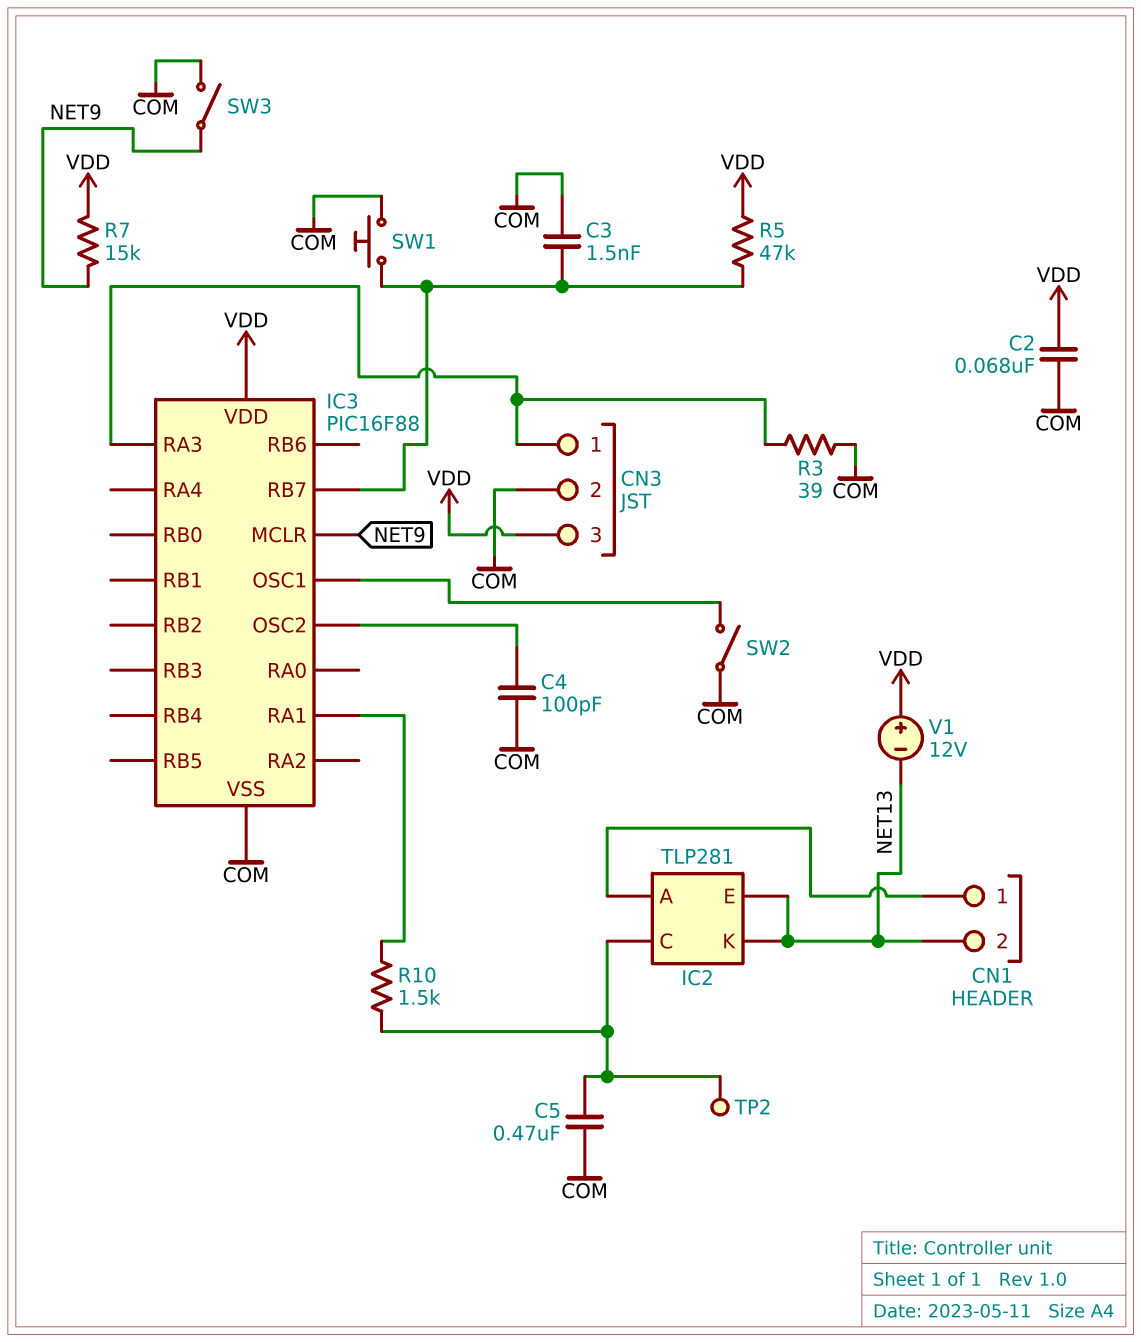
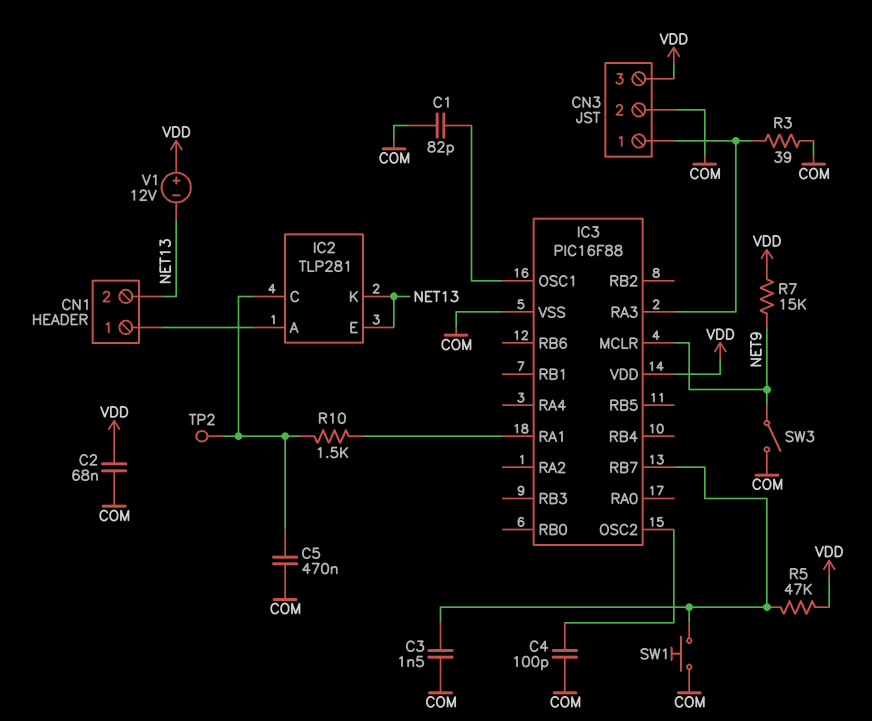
C1: none -> 82pF (COM, IC3/OSC1)
SW2: switch (COM, IC3/OSC1) -> none

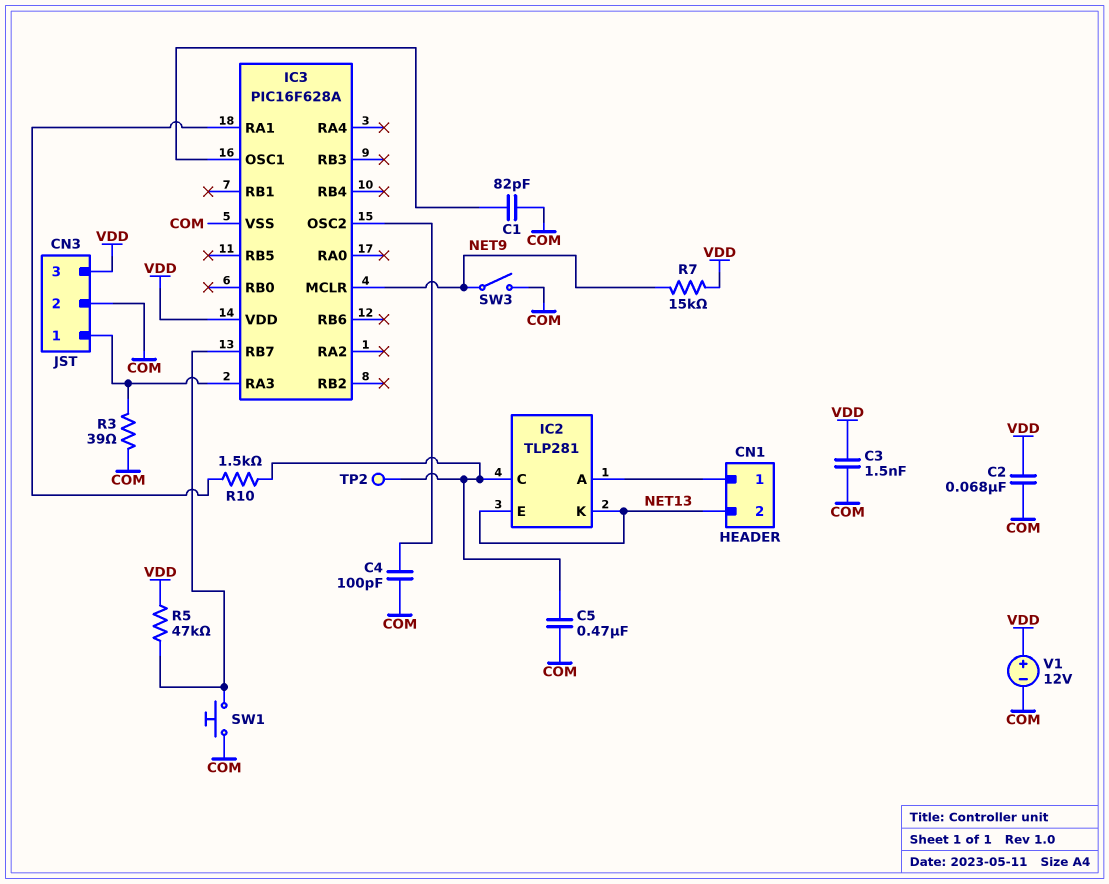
C3: 1.5nF (COM, IC3/RB7) -> 1.5nF (COM, VDD)
IC3: PIC16F88 -> PIC16F628A
V1: 12V (plus VDD, minus NET13) -> 12V (plus VDD, minus COM)

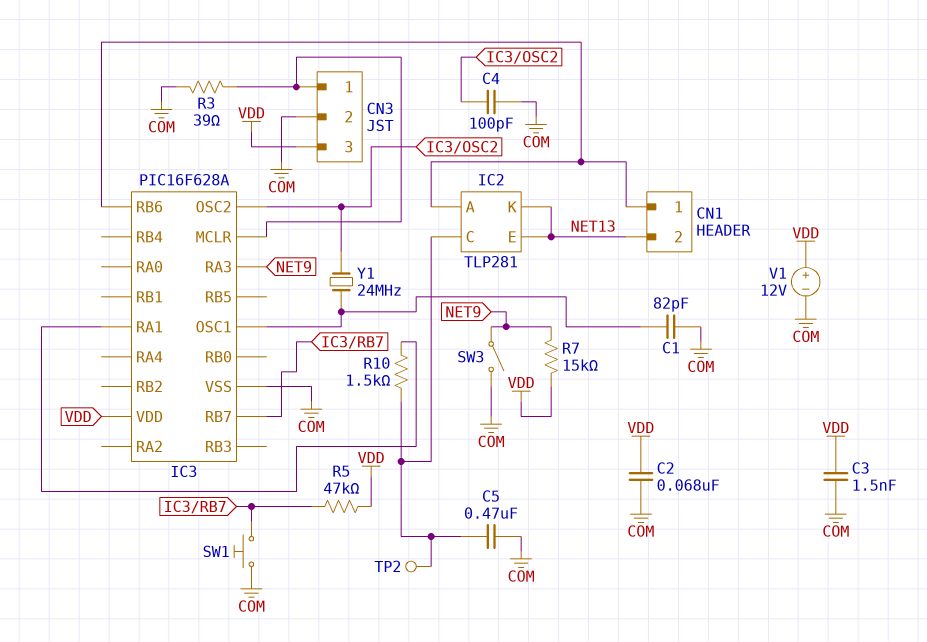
IC3 pin MCLR: NET9 -> CN3/1
IC3 pin RA3: CN3/1 -> NET9
IC3 pin RB6: none -> CN1/1
Y1: none -> 24MHz (IC3/OSC1, IC3/OSC2)

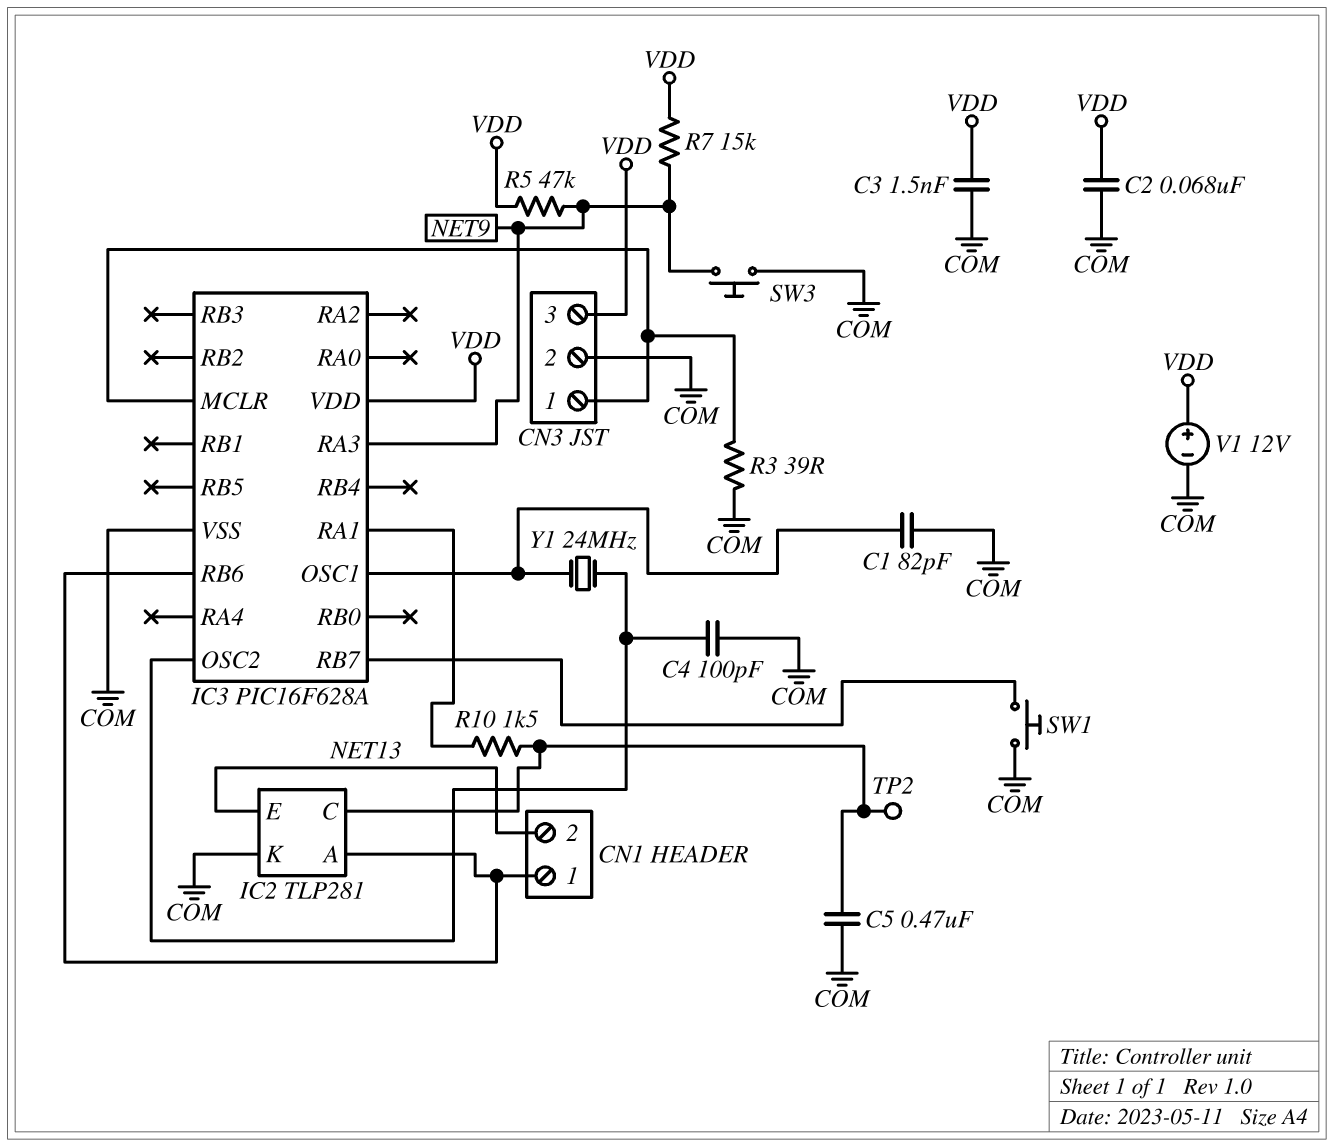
IC2 pin K: NET13 -> COM
R5: 47k (IC3/RB7, VDD) -> 47k (NET9, VDD)
SW3: switch (COM, NET9) -> button (COM, NET9)

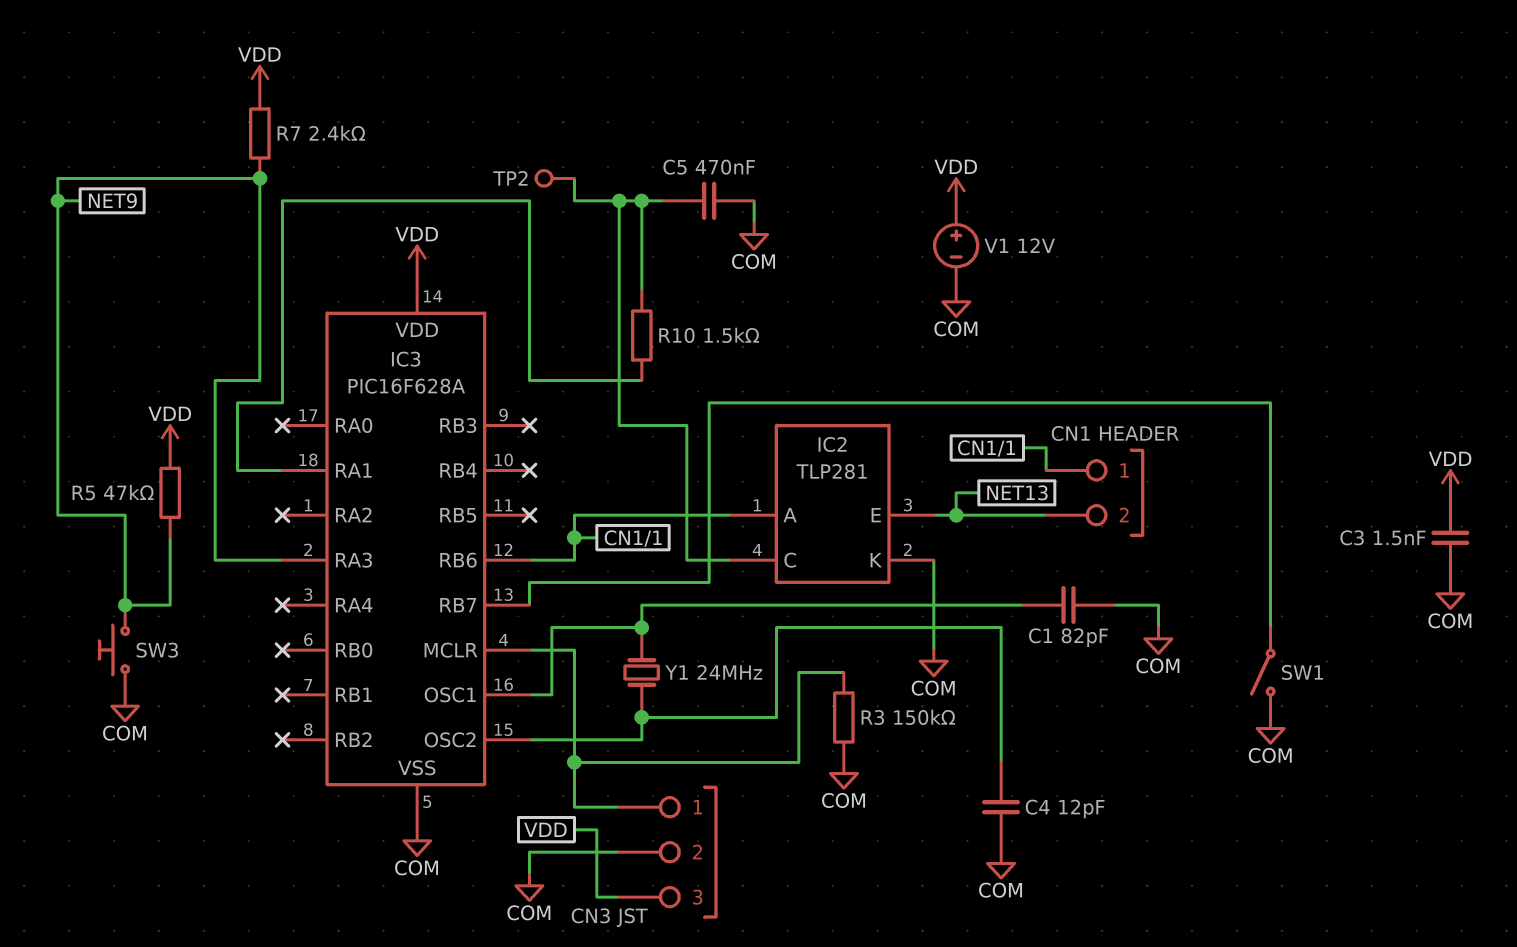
C2: 68nF (COM, VDD) -> none
C4: 100pF (COM, IC3/OSC2) -> 12pF (COM, IC3/OSC2)
R3: 39 (CN3/1, COM) -> 150k (CN3/1, COM)
R7: 15k (NET9, VDD) -> 2.4k (NET9, VDD)
SW1: button (COM, IC3/RB7) -> switch (COM, IC3/RB7)

